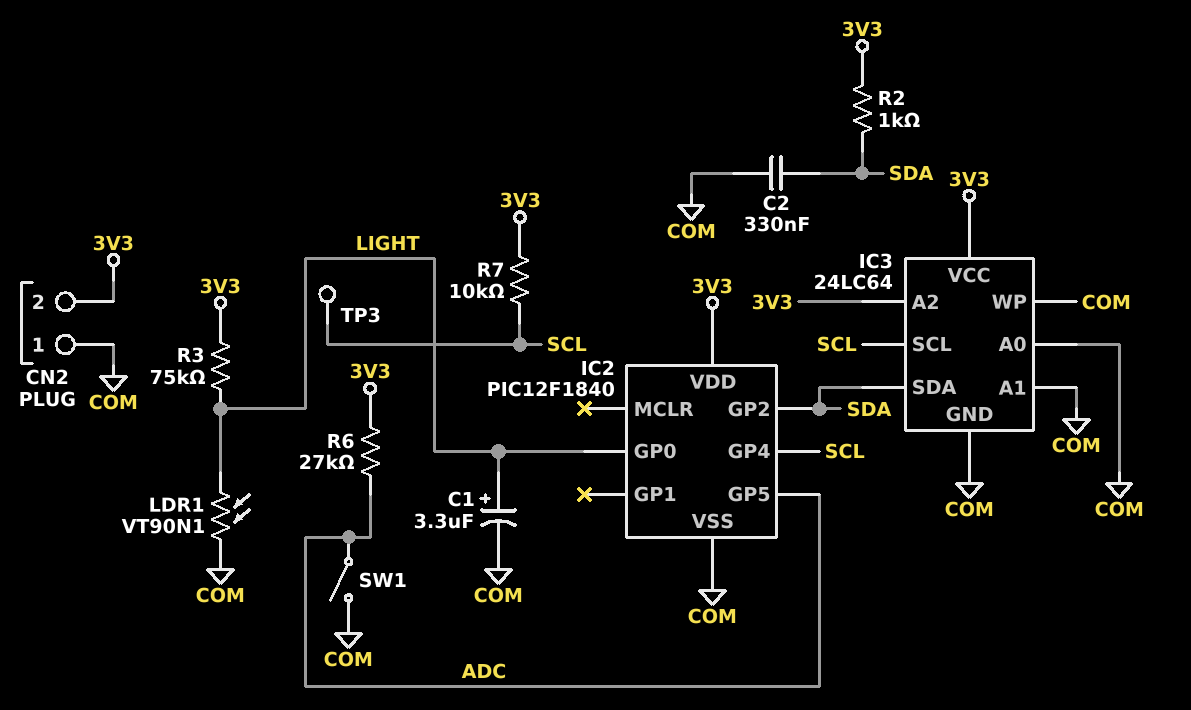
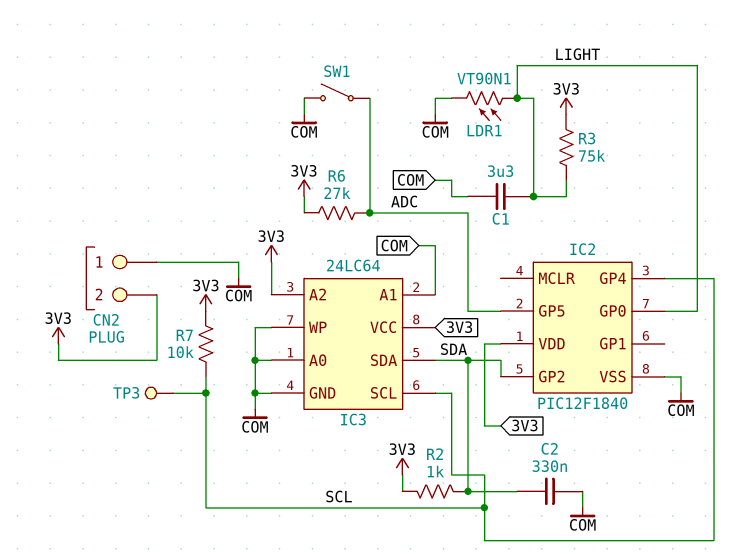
C1: 3.3uF (plus LIGHT, minus COM) -> 3.3uF (COM, LIGHT)

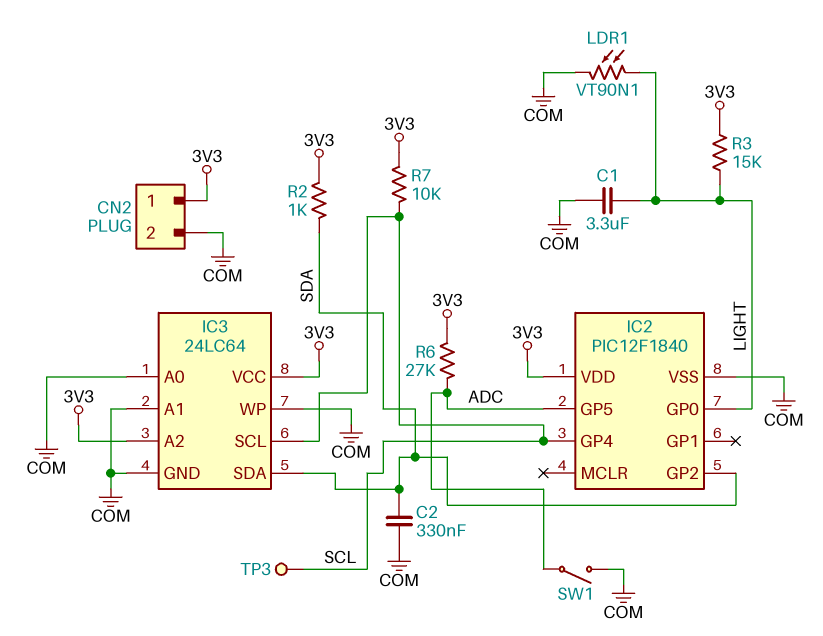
CN2 pin 1: COM -> 3V3
CN2 pin 2: 3V3 -> COM
R3: 75k (3V3, LIGHT) -> 15k (3V3, LIGHT)

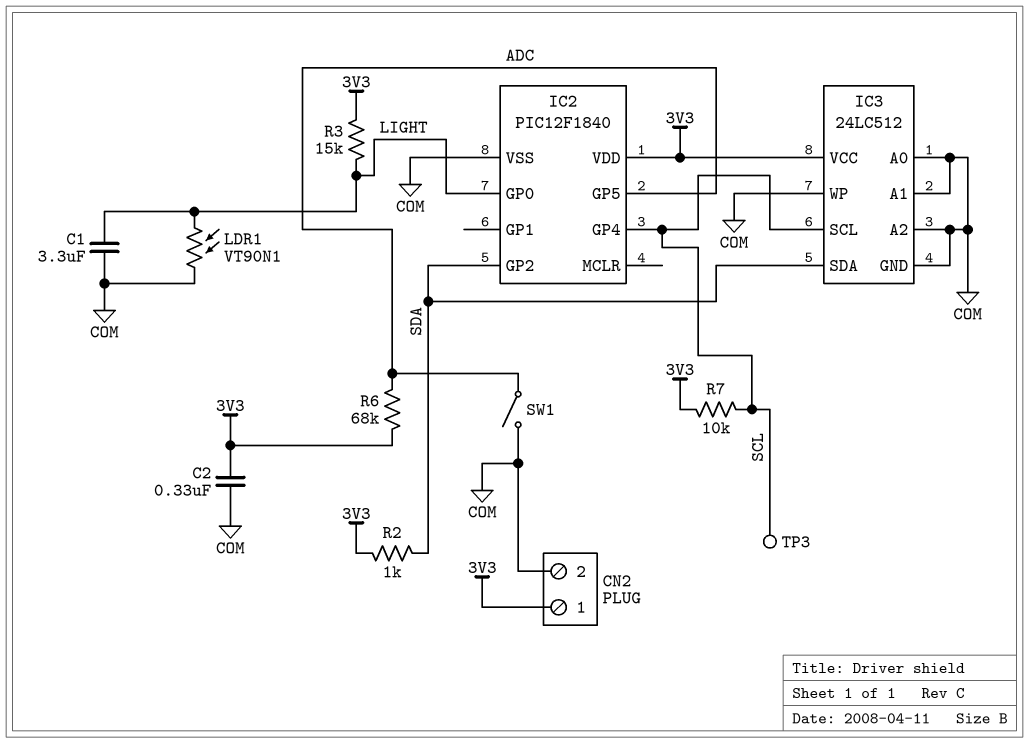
C2: 330nF (COM, SDA) -> 330nF (3V3, COM)
IC3: 24LC64 -> 24LC512
IC3 pin A2: 3V3 -> COM
R6: 27k (3V3, ADC) -> 68k (3V3, ADC)

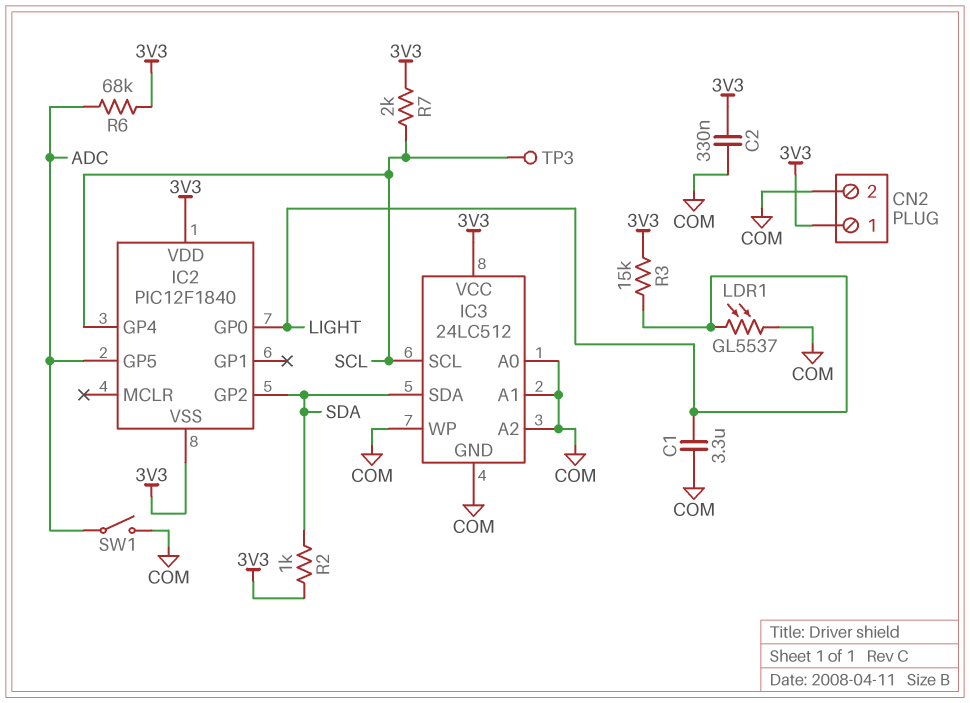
IC2 pin VSS: COM -> 3V3
LDR1: VT90N1 (COM, LIGHT) -> GL5537 (COM, LIGHT)
R7: 10k (3V3, SCL) -> 2k (3V3, SCL)

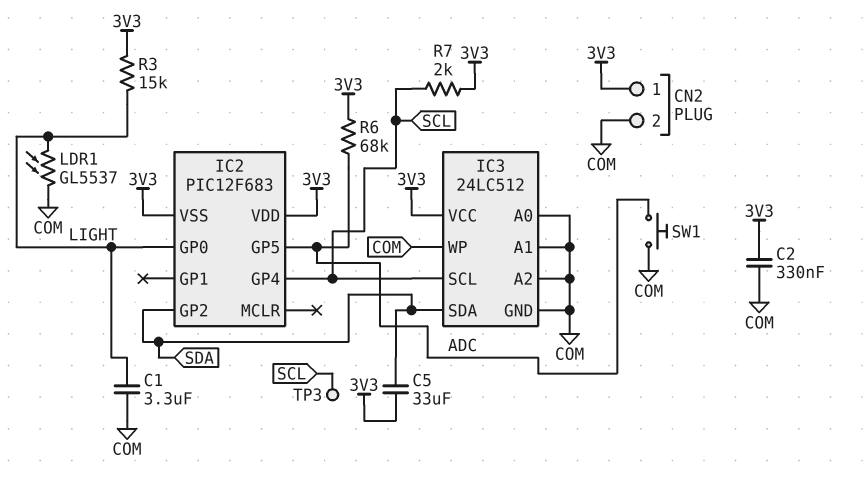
C5: none -> 33uF (3V3, SDA)
IC2: PIC12F1840 -> PIC12F683
R2: 1k (3V3, SDA) -> none
SW1: switch (ADC, COM) -> button (ADC, COM)

